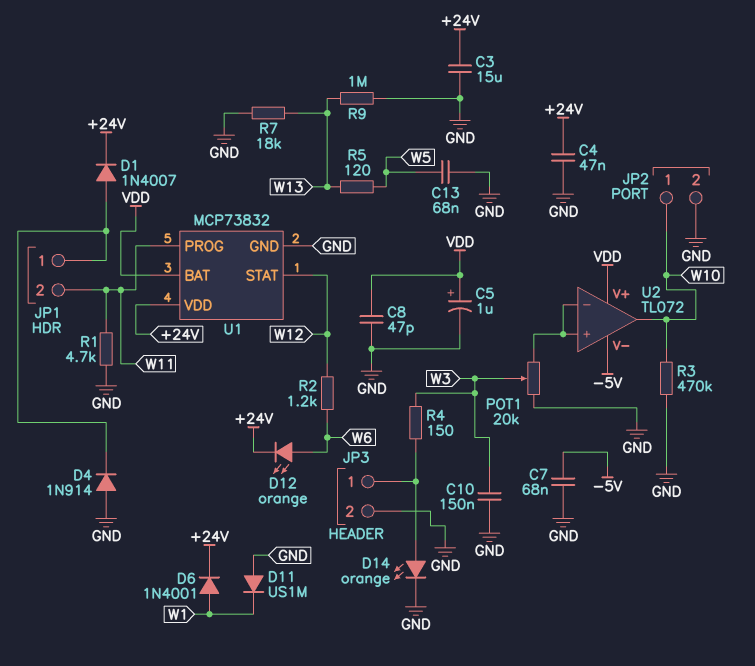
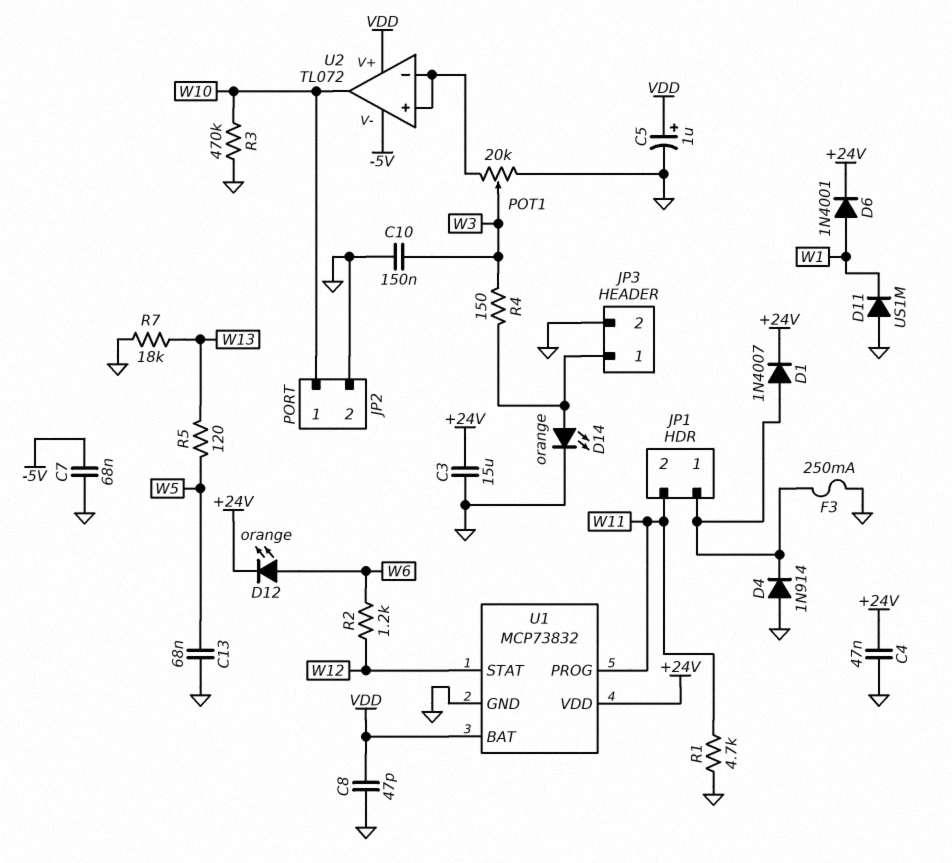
F3: none -> 250mA (GND, JP1/1)
R9: 1M (GND, W13) -> none

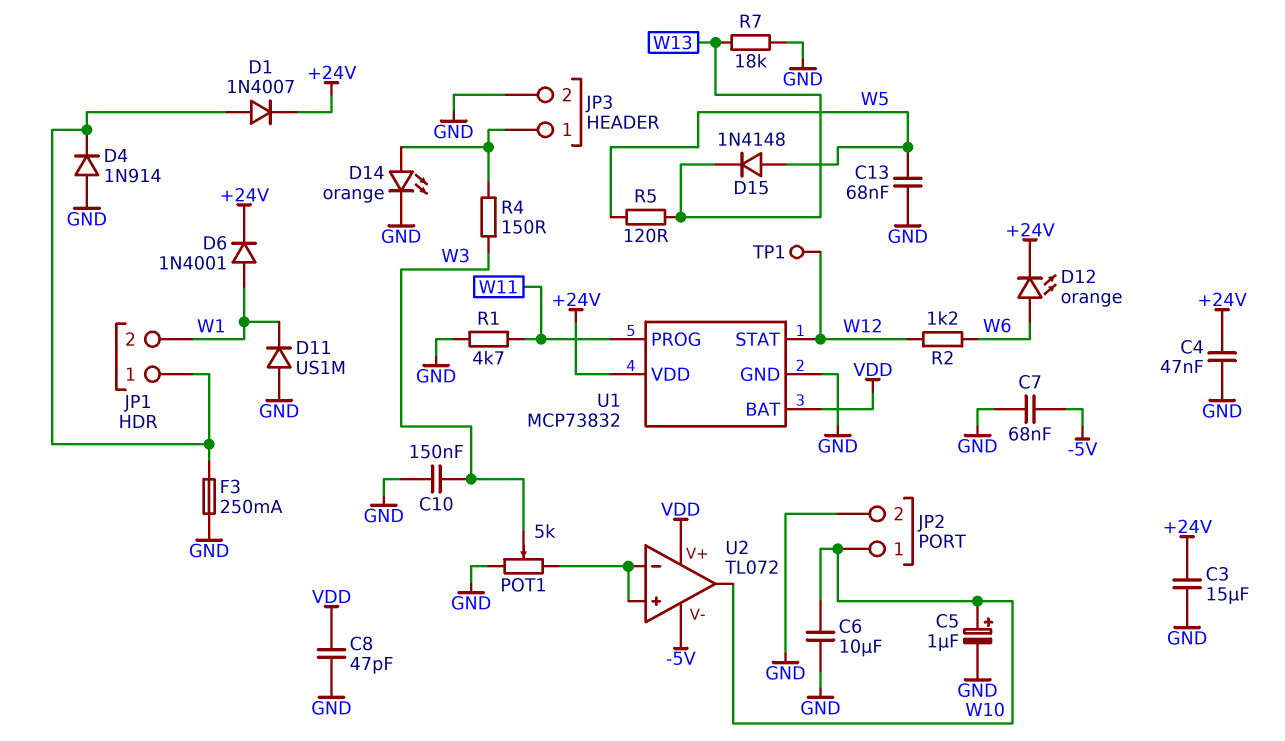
C5: 1uF (plus VDD, minus GND) -> 1uF (plus W10, minus GND)
C6: none -> 10uF (GND, W10)
D15: none -> diode 1N4148 (A W5, K W13)
JP1 pin 2: W11 -> W1
POT1: 20k (GND, U2/in+, wiper W3) -> 5k (GND, U2/in+, wiper W3)
R3: 470k (GND, W10) -> none
TP1: none -> test point (W12)

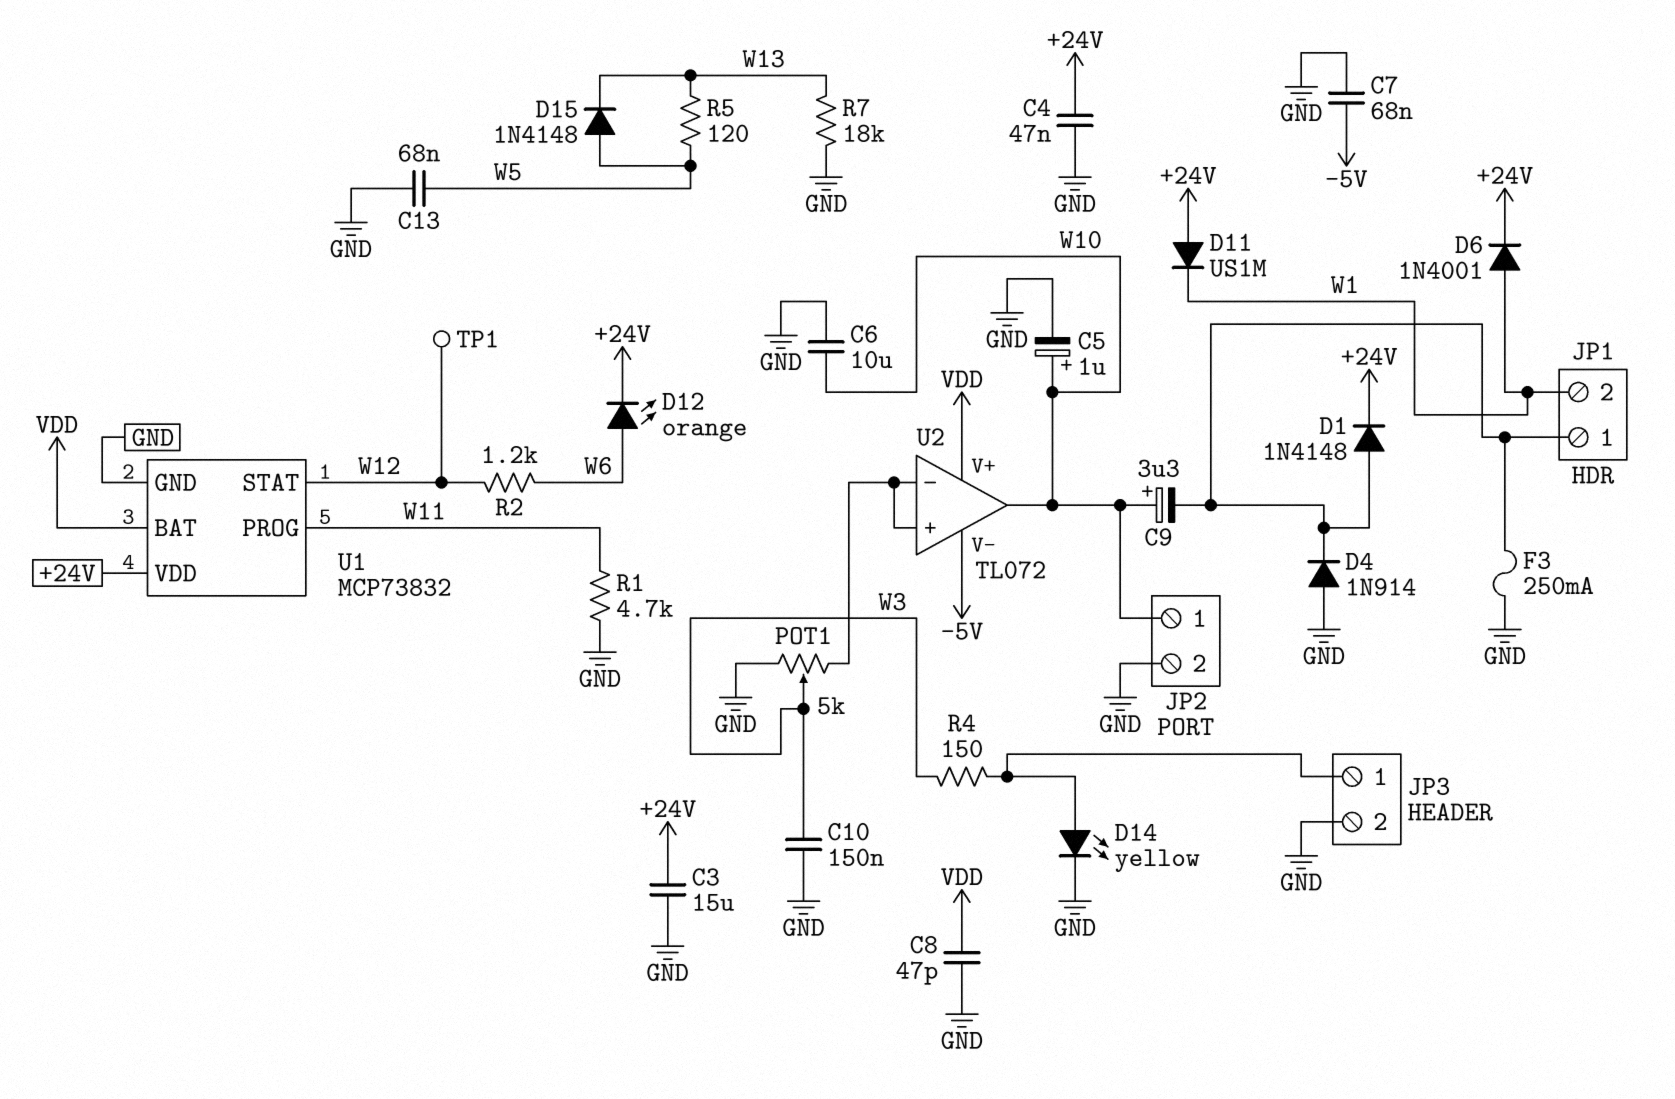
C9: none -> 3.3uF (plus W10, minus JP1/1)
D1: diode 1N4007 (A JP1/1, K +24V) -> diode 1N4148 (A JP1/1, K +24V)
D11: diode US1M (A GND, K W1) -> diode US1M (A +24V, K W1)
D14: LED orange (A JP3/1, K GND) -> LED yellow (A JP3/1, K GND)

